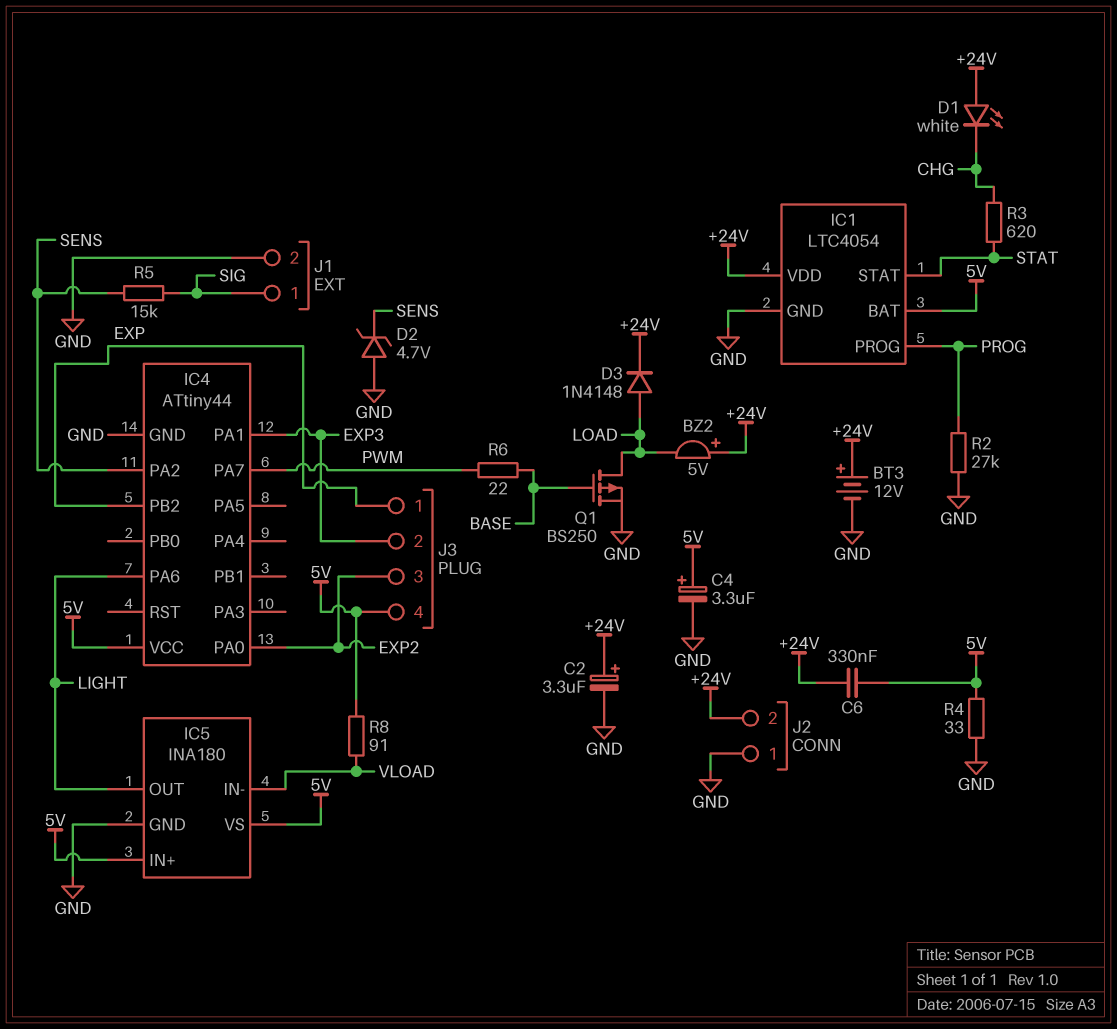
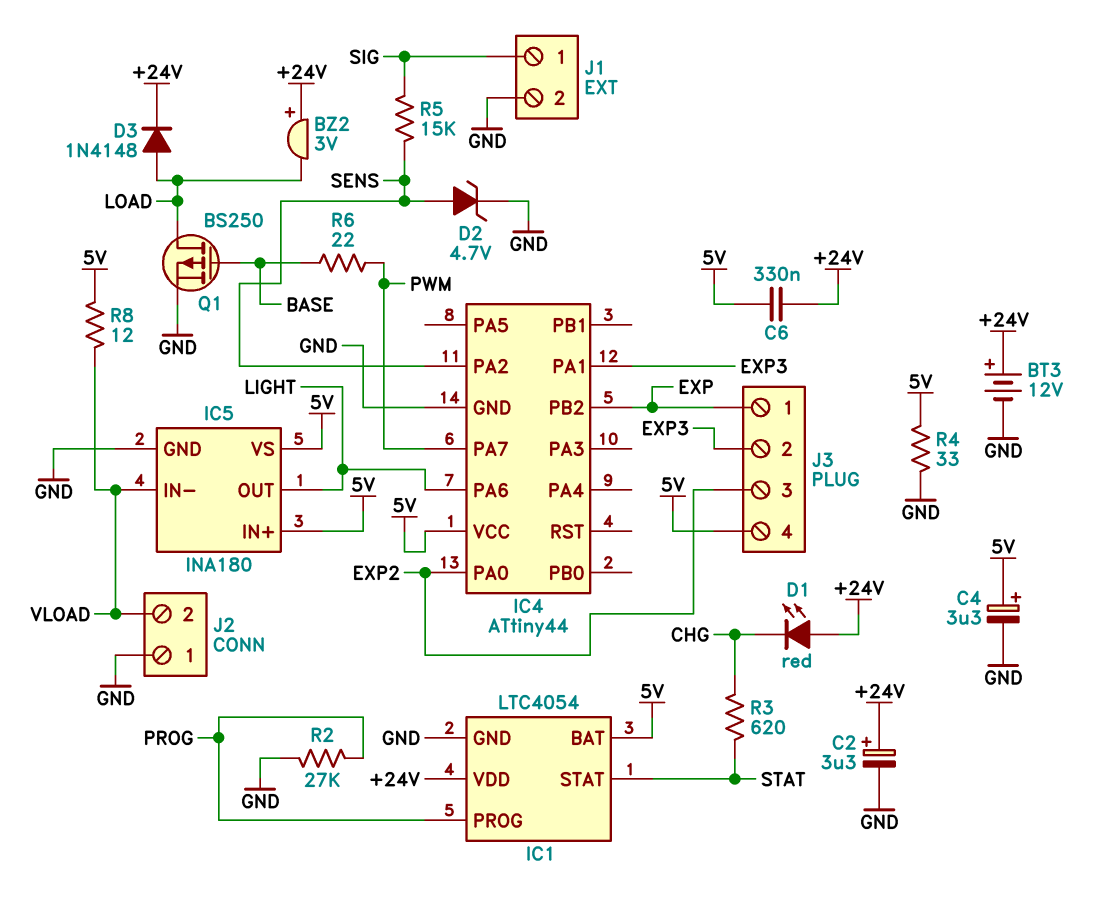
BZ2: buzzer 5V (plus +24V, minus LOAD) -> buzzer 3V (plus +24V, minus LOAD)
D1: LED white (A +24V, K CHG) -> LED red (A +24V, K CHG)
D2: zener 4.7V (A GND, K SENS) -> zener 4.7V (A SENS, K GND)
J2 pin 2: +24V -> VLOAD
R8: 91 (5V, VLOAD) -> 12 (5V, VLOAD)

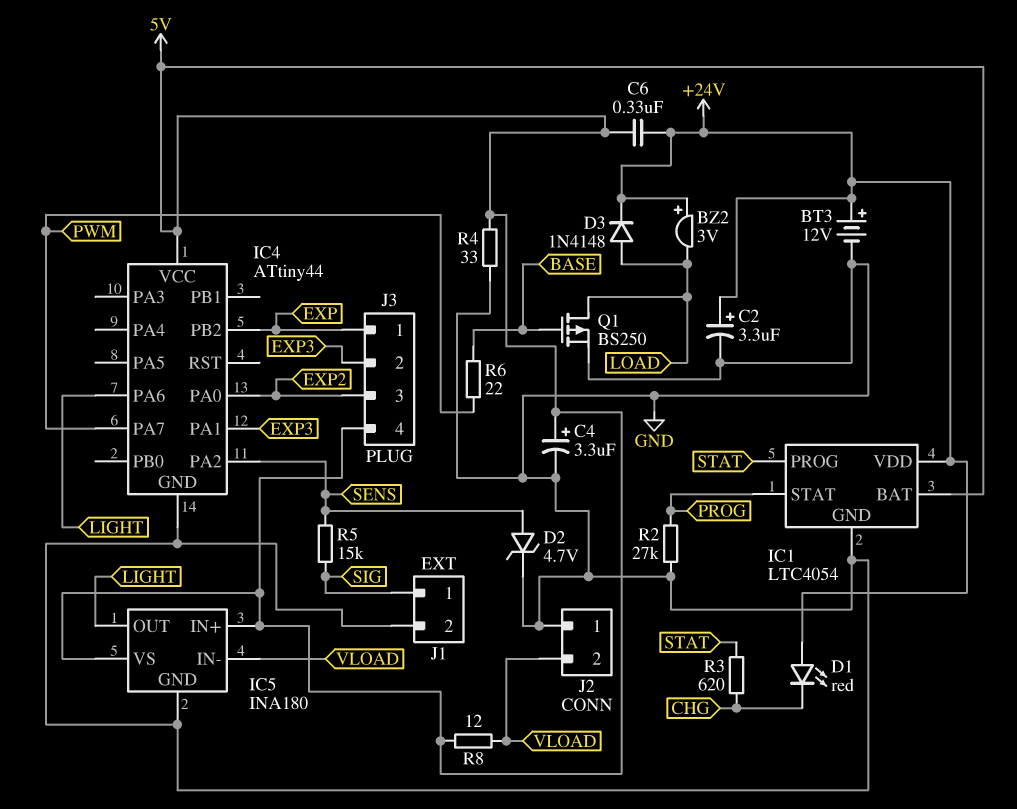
IC1 pin PROG: PROG -> STAT
IC1 pin STAT: STAT -> PROG

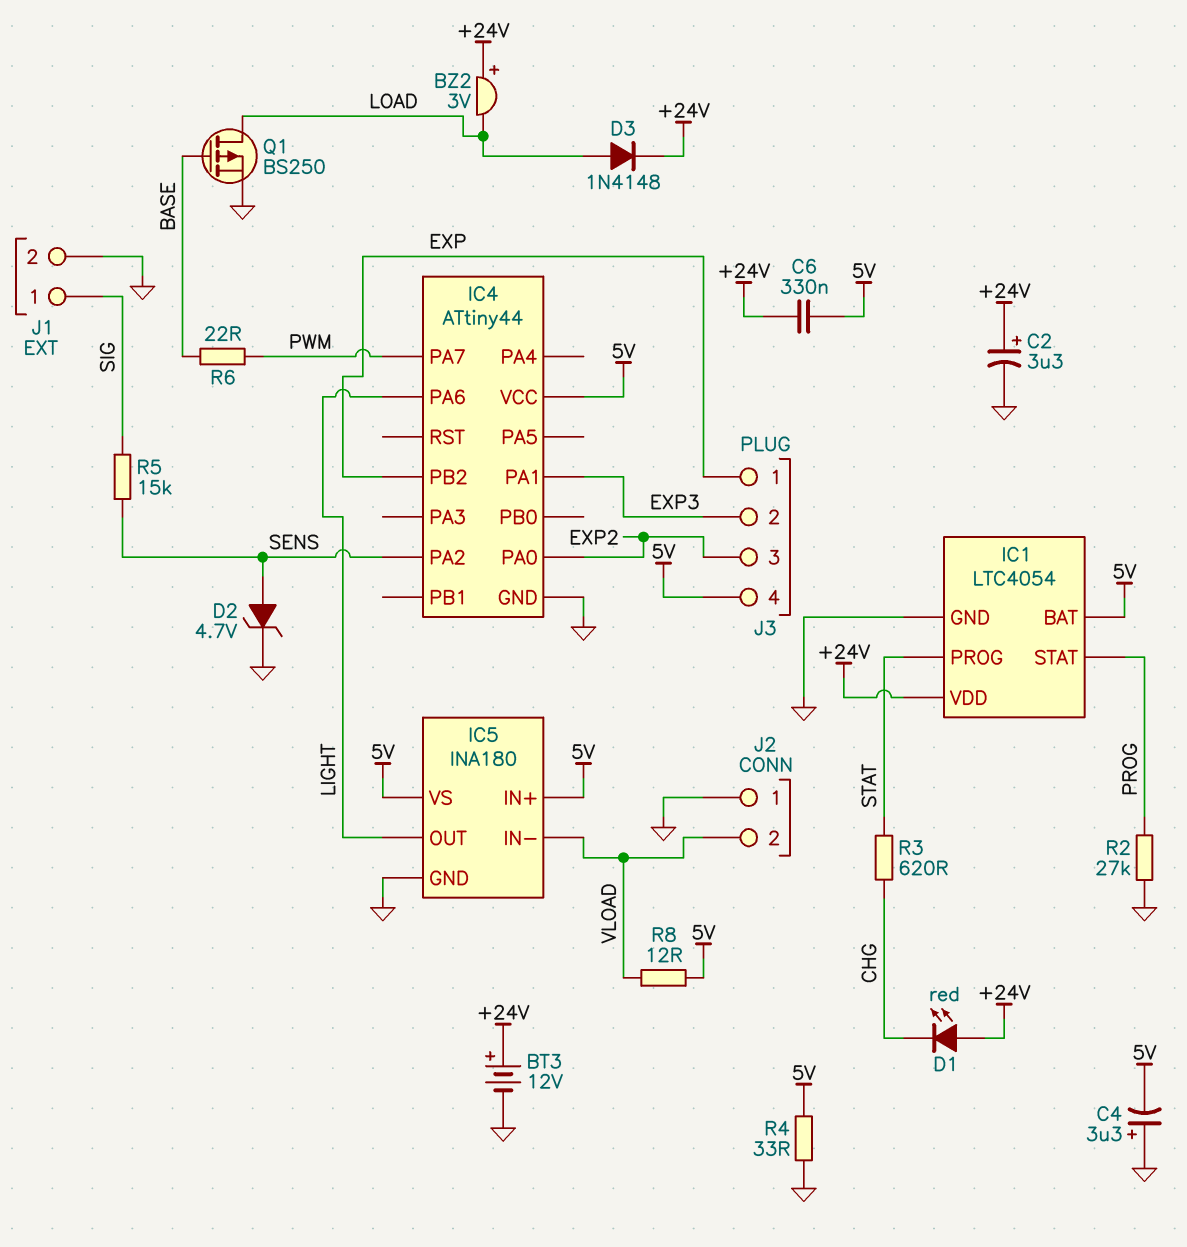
C4: 3.3uF (plus 5V, minus GND) -> 3.3uF (plus GND, minus 5V)

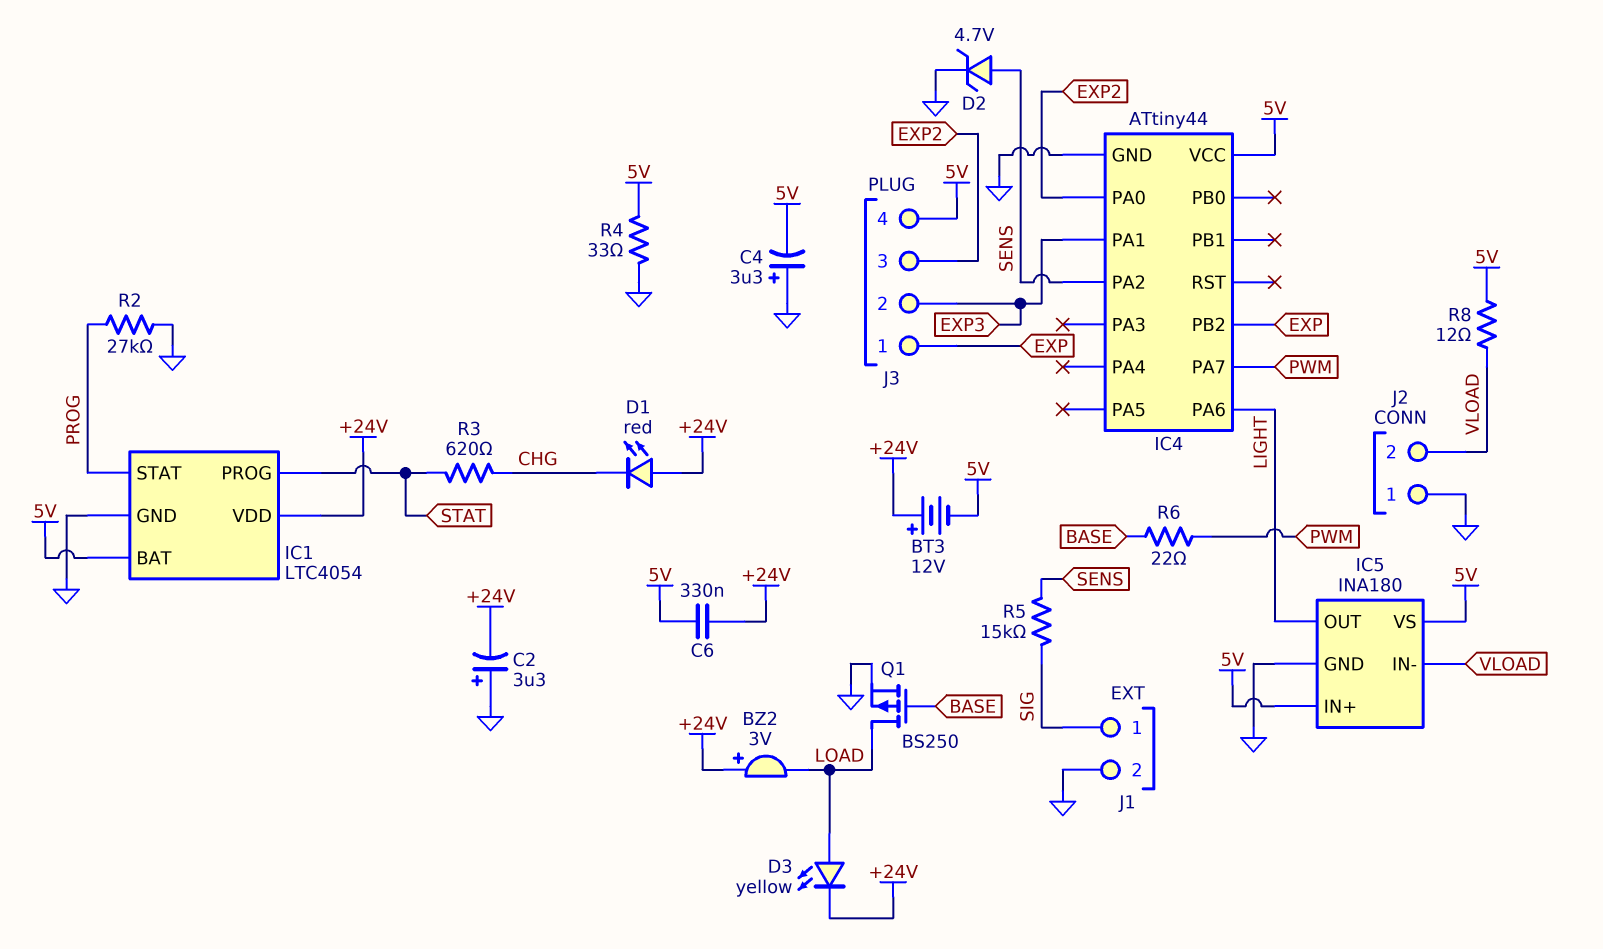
BT3: 12V (plus +24V, minus GND) -> 12V (plus +24V, minus 5V)
C2: 3.3uF (plus +24V, minus GND) -> 3.3uF (plus GND, minus +24V)
D3: diode 1N4148 (A LOAD, K +24V) -> LED yellow (A LOAD, K +24V)

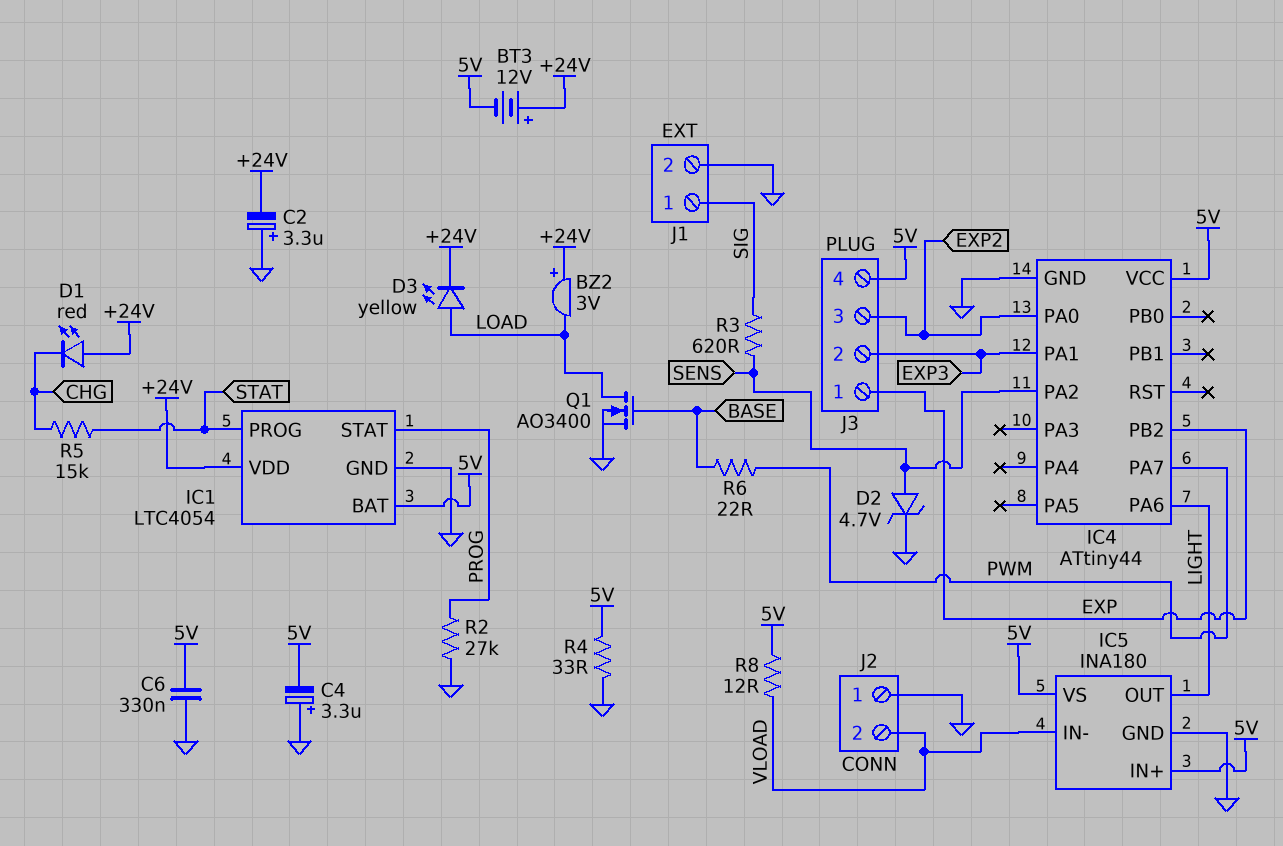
C6: 330nF (+24V, 5V) -> 330nF (5V, GND)
Q1: PMOS BS250 (G BASE, D LOAD, S GND) -> NMOS AO3400 (G BASE, D LOAD, S GND)
R3: 620 (CHG, STAT) -> 620 (SENS, SIG)
R5: 15k (SENS, SIG) -> 15k (CHG, STAT)

